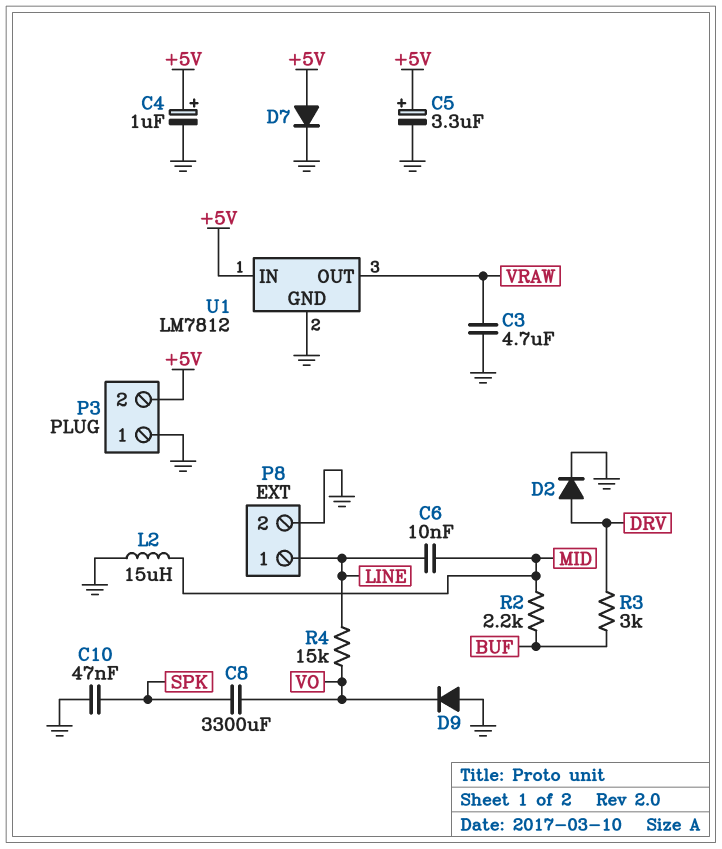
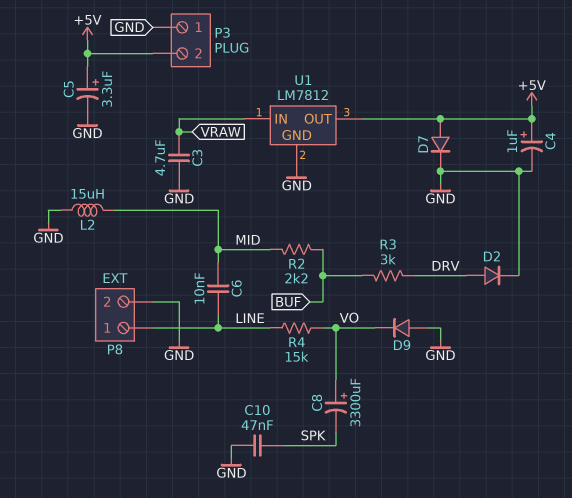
C8: 3300uF (SPK, VO) -> 3300uF (plus VO, minus SPK)
U1 pin IN: +5V -> VRAW
U1 pin OUT: VRAW -> +5V

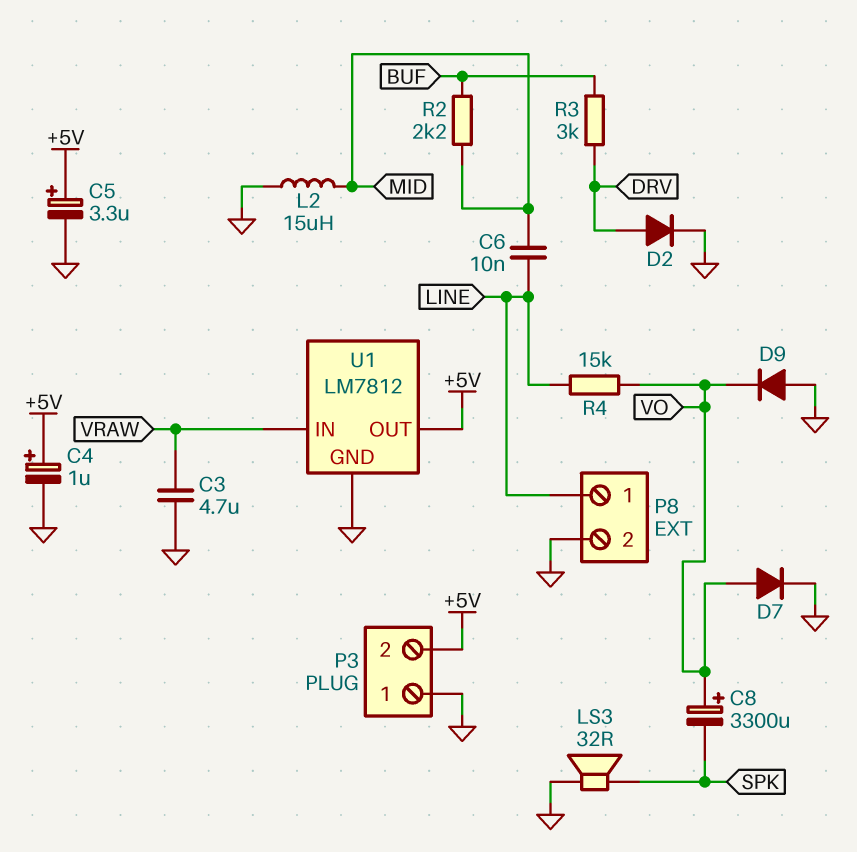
C10: 47nF (GND, SPK) -> none
D7: diode (A +5V, K GND) -> diode (A VO, K GND)
LS3: none -> speaker 32R (GND, SPK)

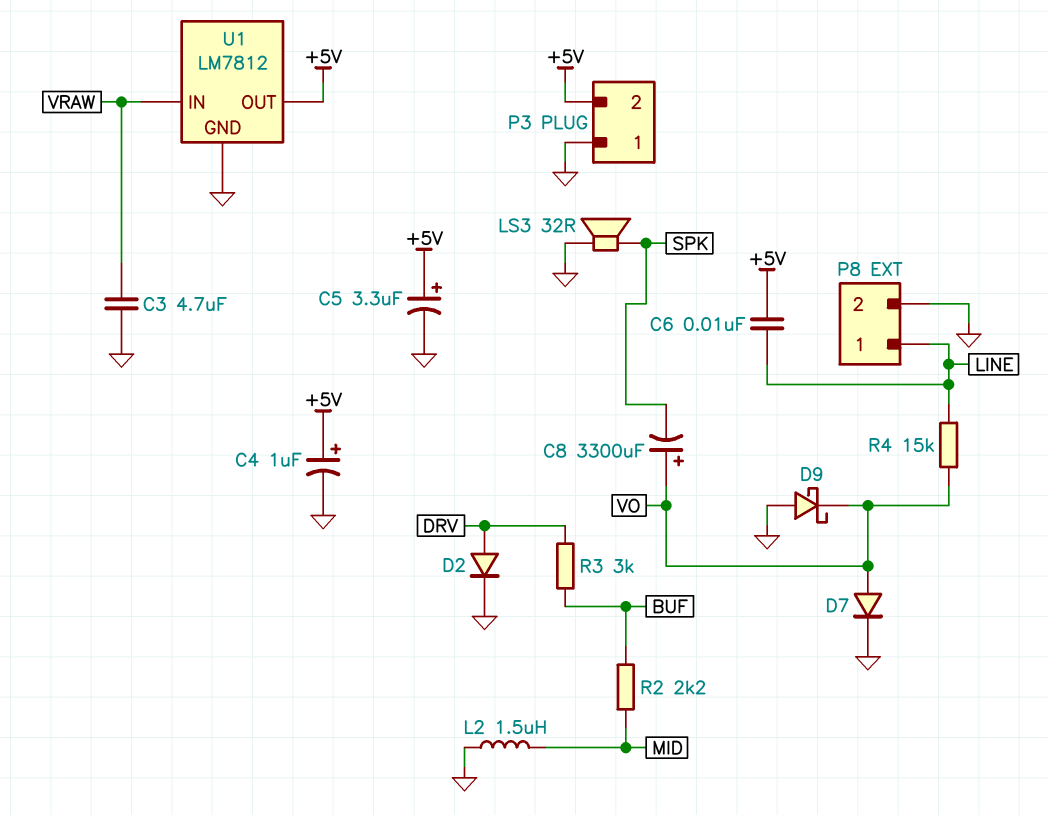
C6: 10nF (LINE, MID) -> 10nF (+5V, LINE)
D9: diode (A GND, K VO) -> schottky (A GND, K VO)
L2: 15uH (GND, MID) -> 1.5uH (GND, MID)

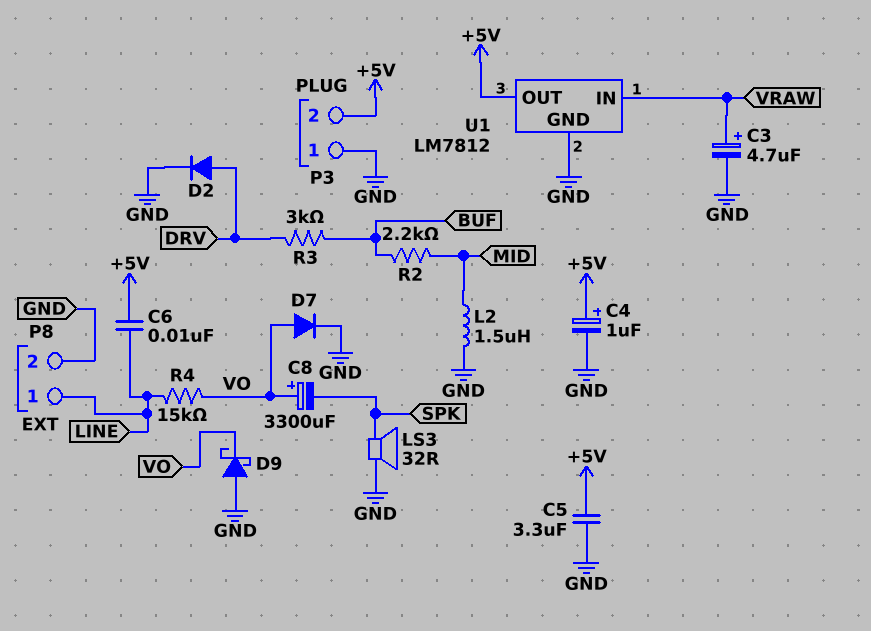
C3: 4.7uF (GND, VRAW) -> 4.7uF (plus VRAW, minus GND)
C5: 3.3uF (plus +5V, minus GND) -> 3.3uF (+5V, GND)

